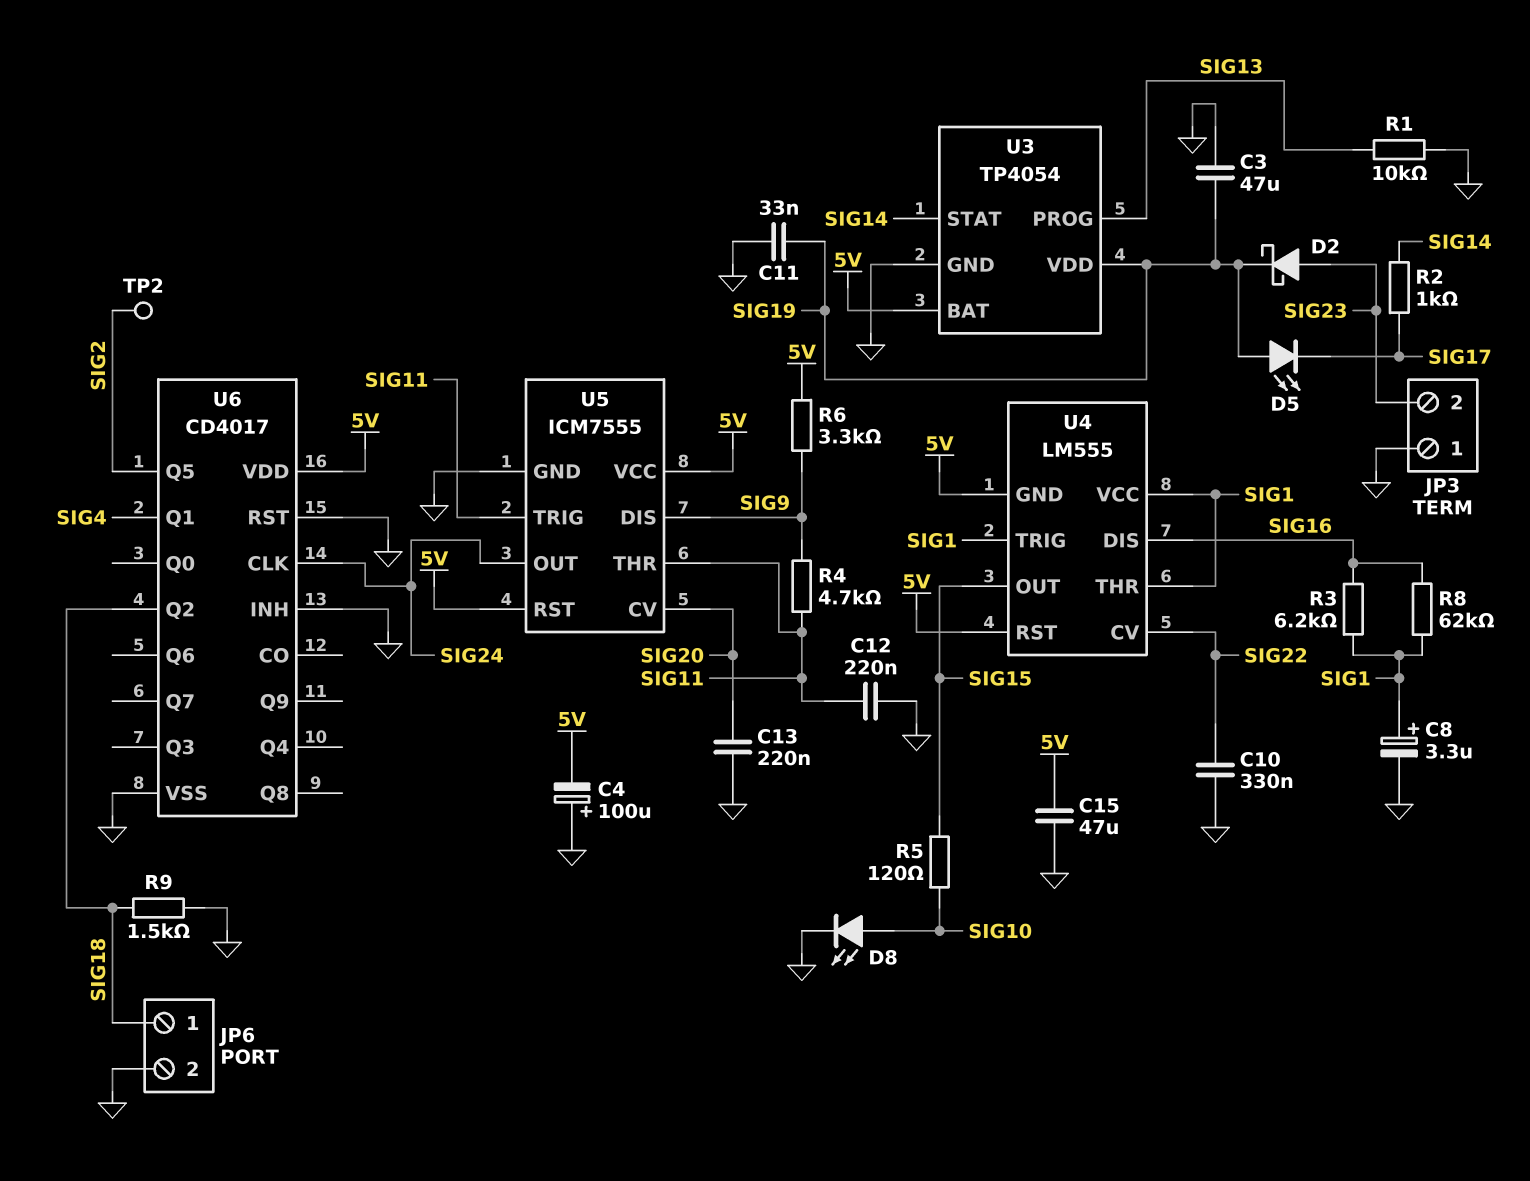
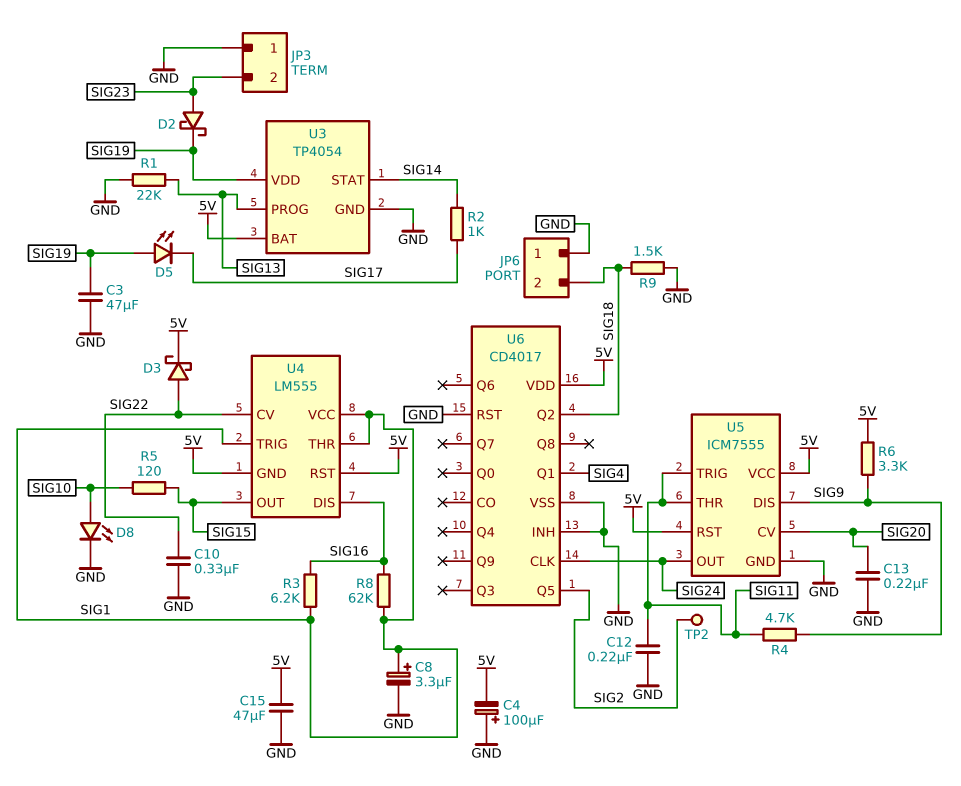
C11: 33nF (GND, SIG19) -> none
D3: none -> schottky (A SIG22, K 5V)
JP6 pin 1: SIG18 -> GND
JP6 pin 2: GND -> SIG18
R1: 10k (GND, SIG13) -> 22k (GND, SIG13)

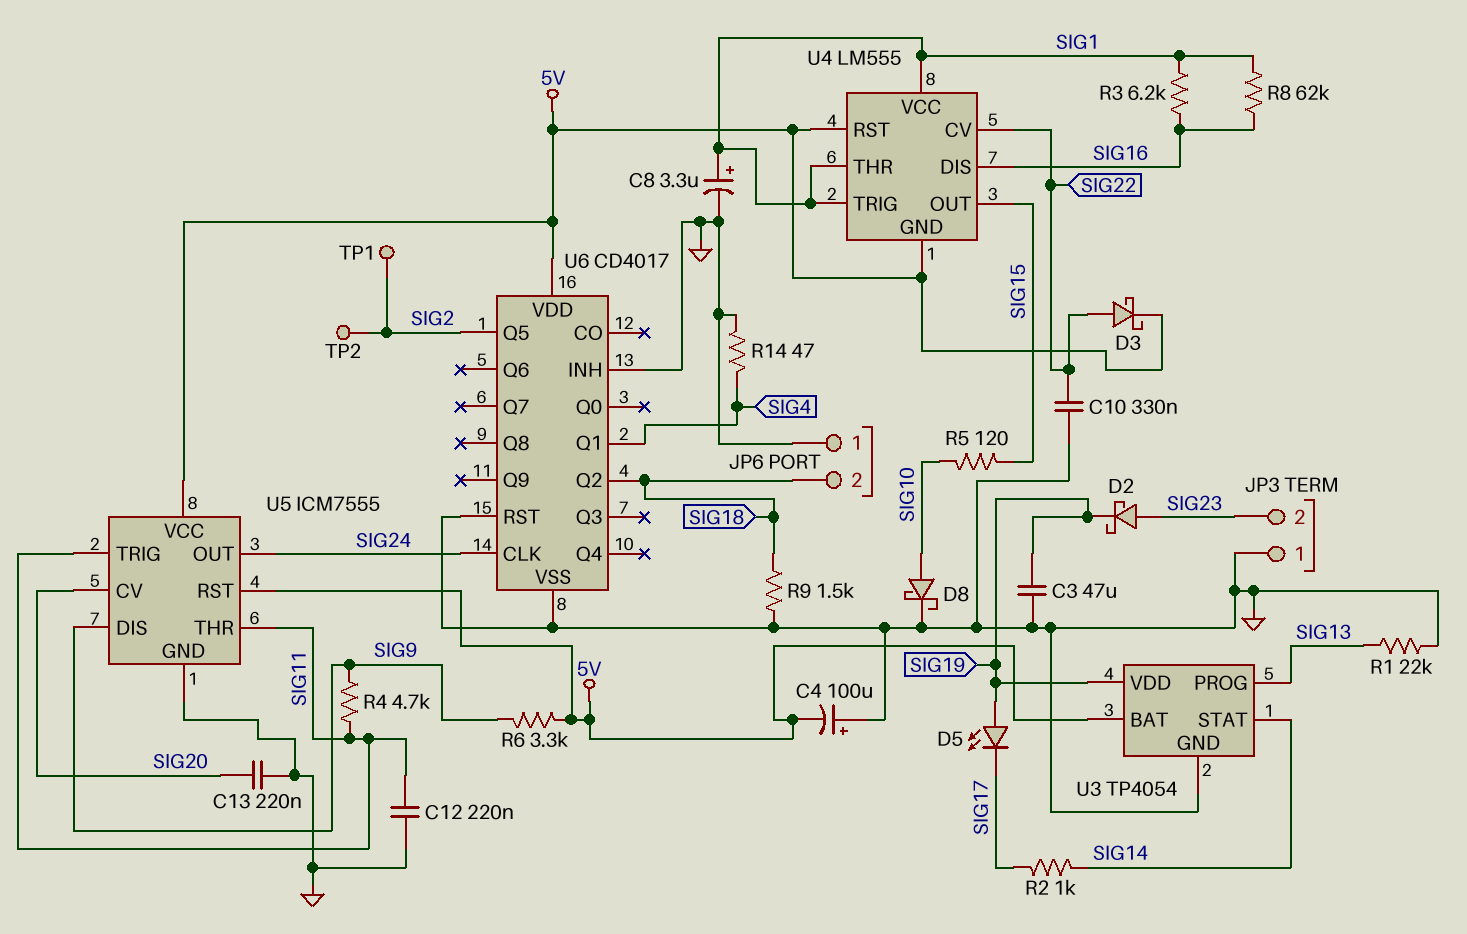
C15: 47uF (5V, GND) -> none
D8: LED (A SIG10, K GND) -> schottky (A SIG10, K GND)
R14: none -> 47 (GND, SIG4)
TP1: none -> test point (SIG2)

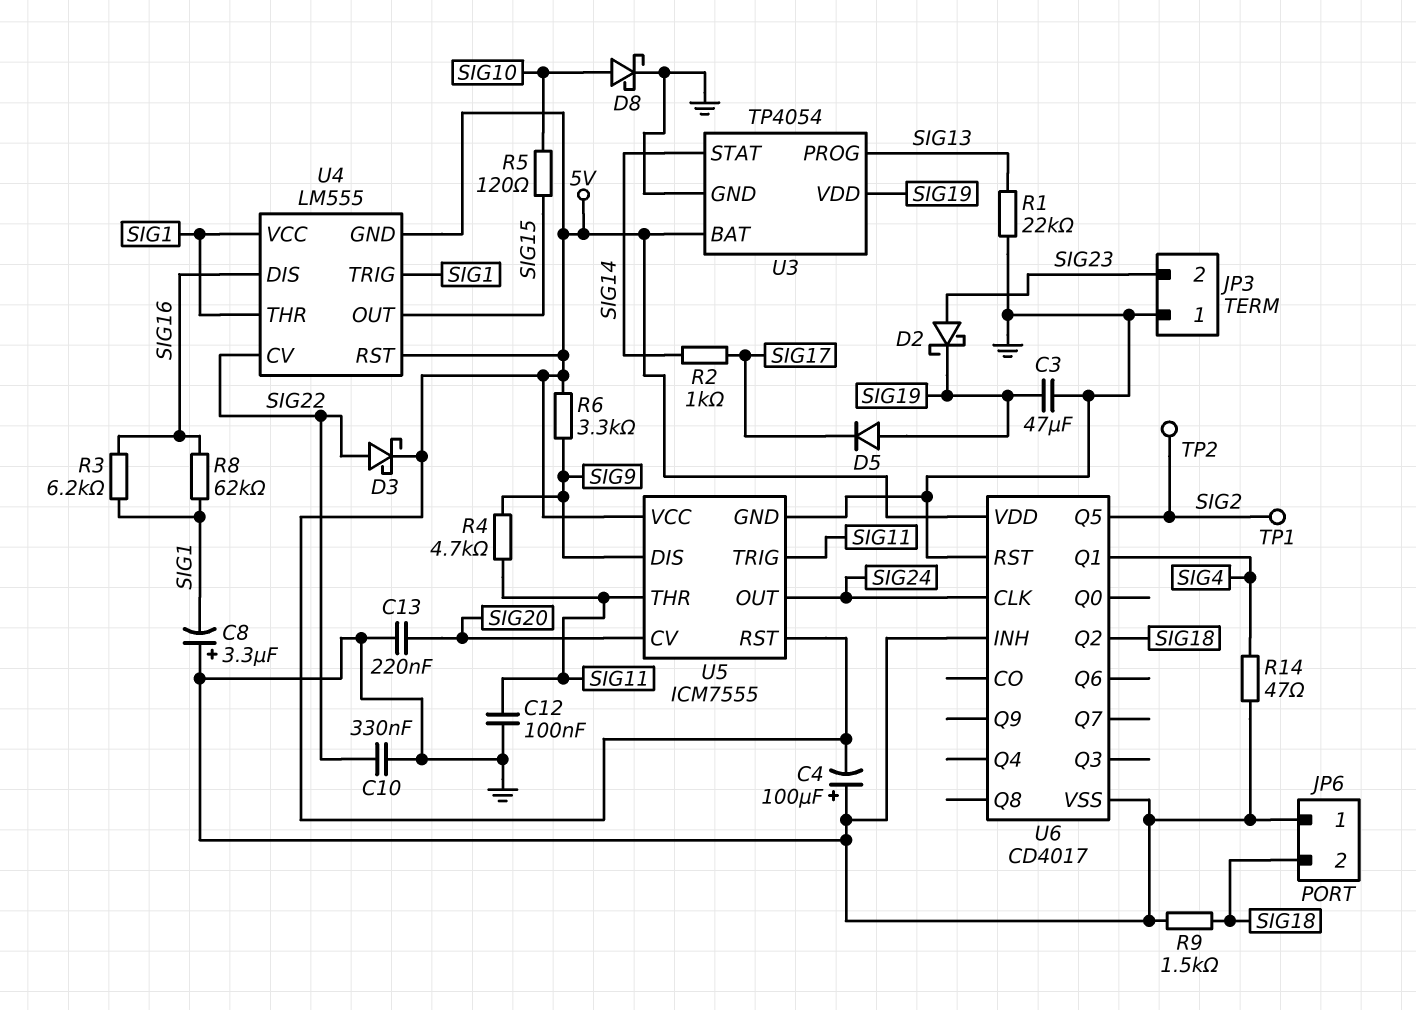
C8: 3.3uF (plus SIG1, minus GND) -> 3.3uF (plus GND, minus SIG1)
C12: 220nF (GND, SIG11) -> 100nF (GND, SIG11)
D5: LED (A SIG19, K SIG17) -> diode (A SIG19, K SIG17)

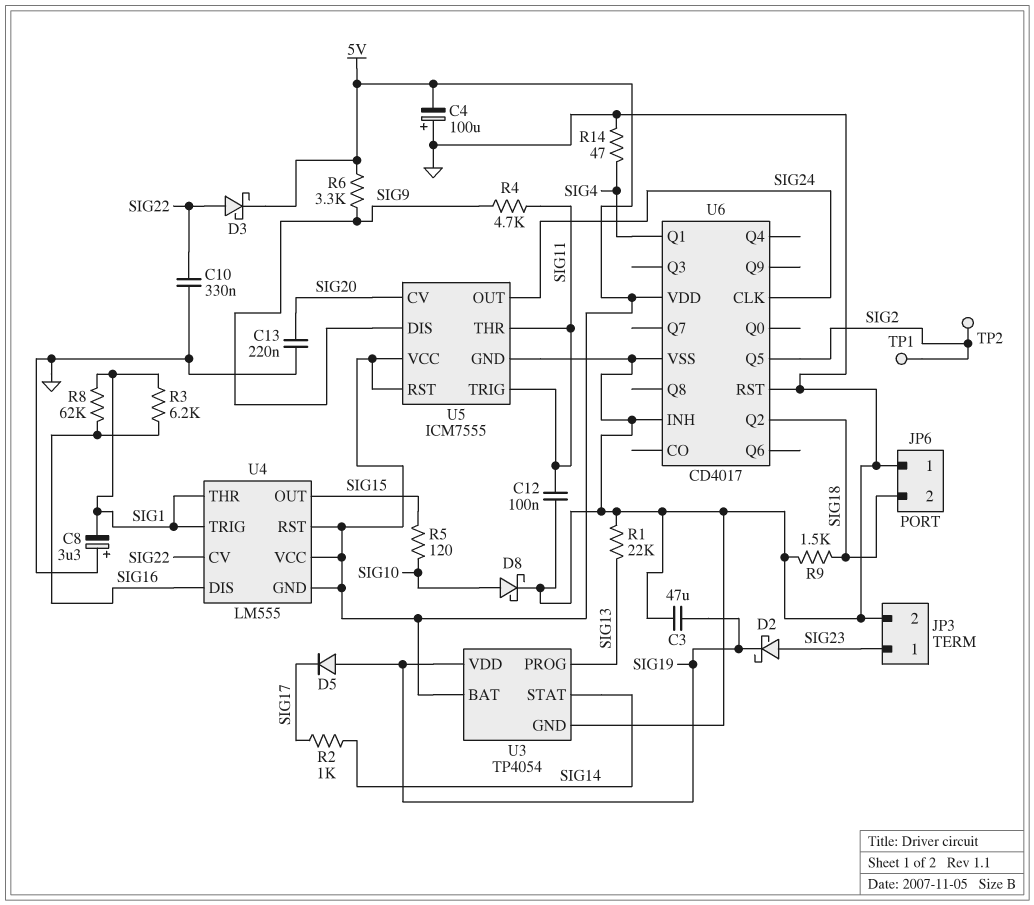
JP3 pin 1: GND -> SIG23
JP3 pin 2: SIG23 -> GND
U4 pin VCC: SIG1 -> 5V

